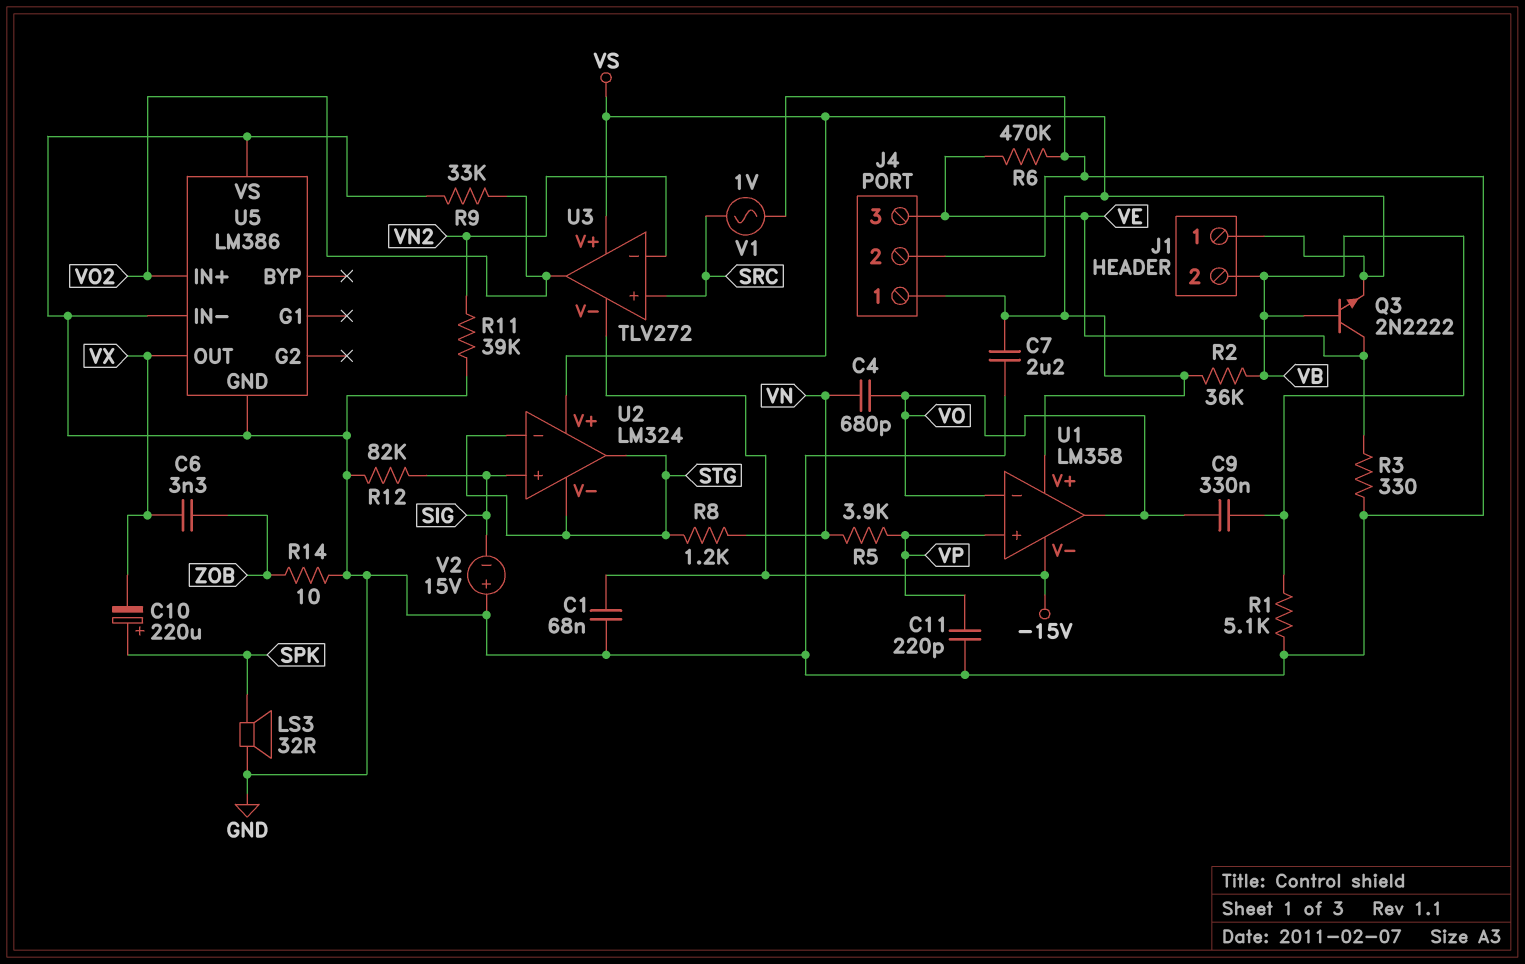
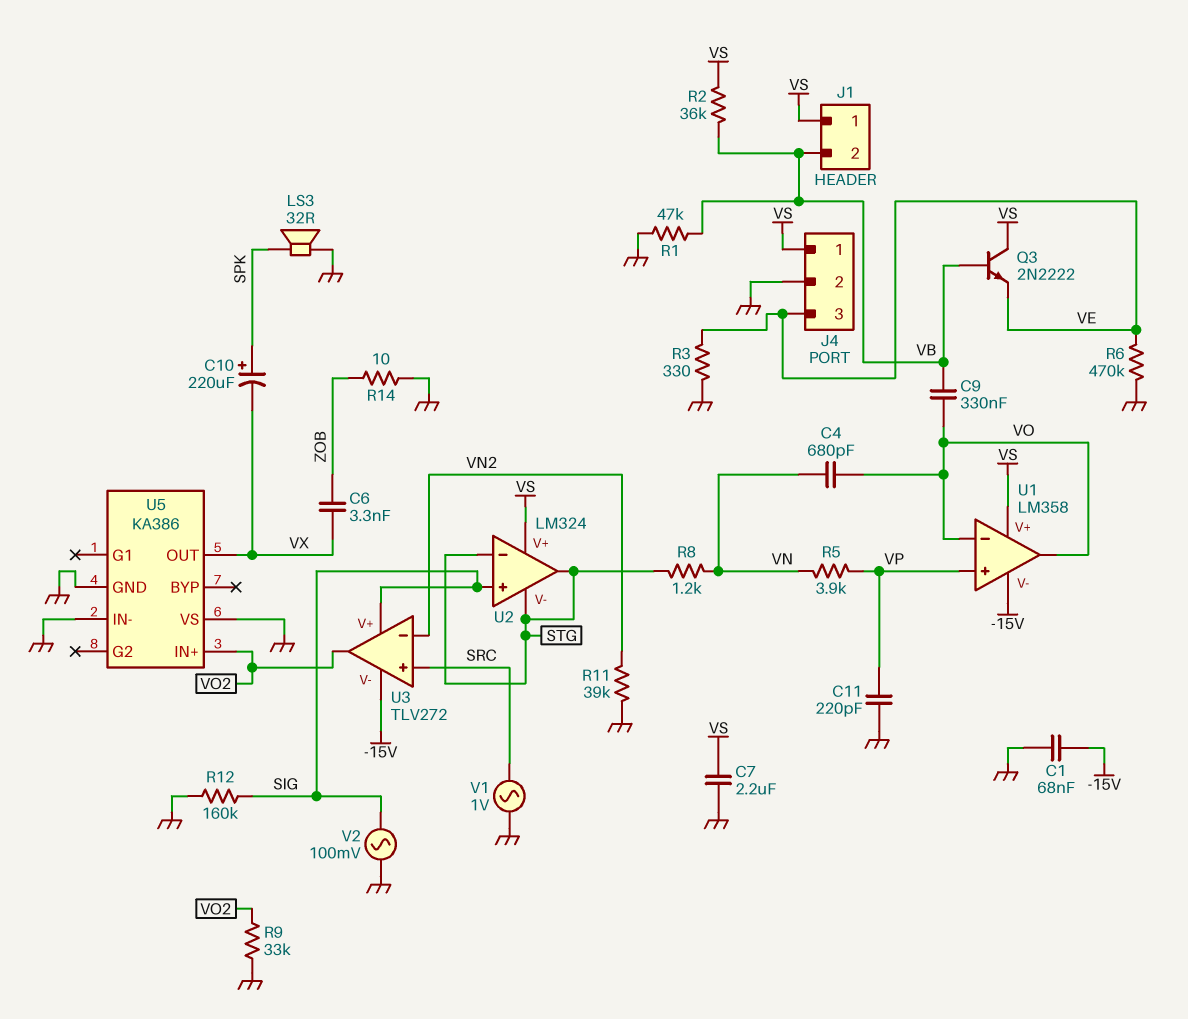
Q3: NPN 2N2222 (B VB, C VE, E VS) -> NPN 2N2222 (B VB, C VS, E VE)
R1: 5.1k (GND, VB) -> 47k (GND, VB)
R12: 82k (GND, SIG) -> 160k (GND, SIG)
U3 pin V+: VS -> SIG
U5: LM386 -> KA386
V2: 15V (plus GND, minus SIG) -> AC 100mV (GND, SIG)

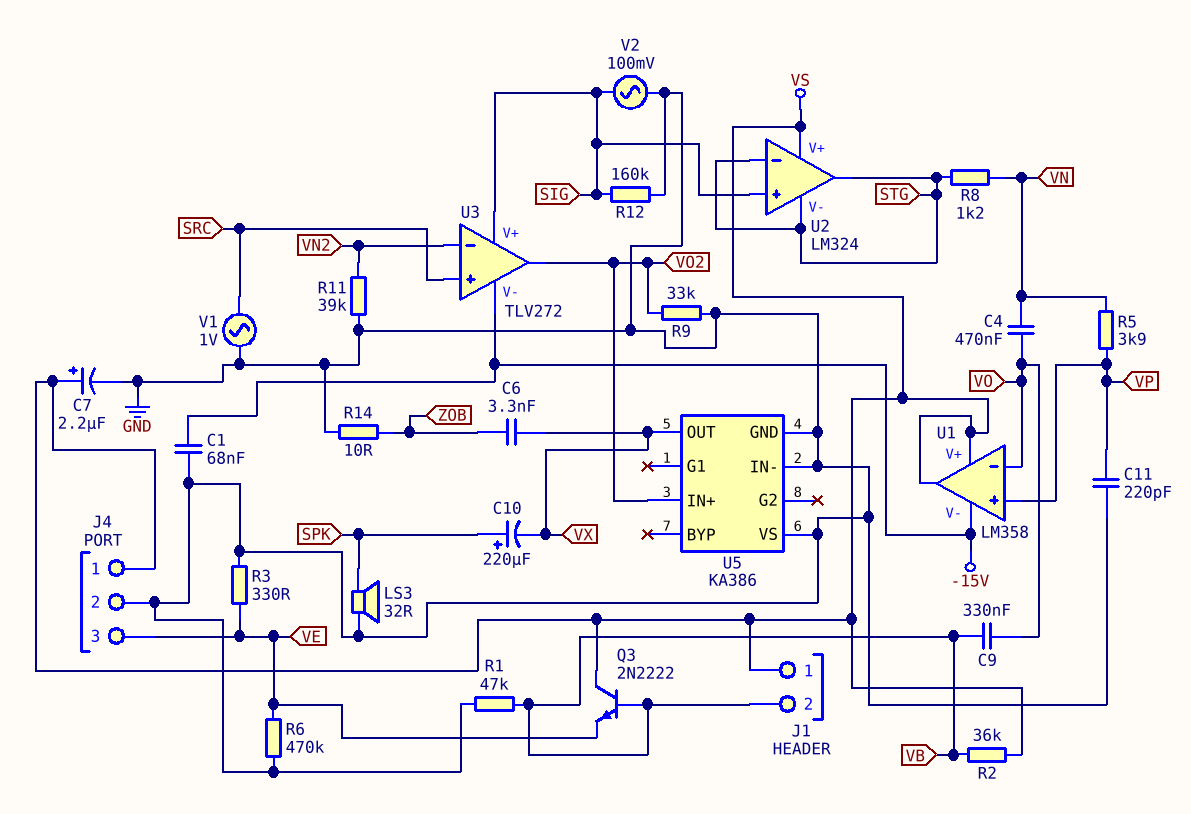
C4: 680pF (VN, VO) -> 470nF (VN, VO)
C7: 2.2uF (GND, VS) -> 2.2uF (plus VS, minus GND)
U1 pin out: VO -> VS

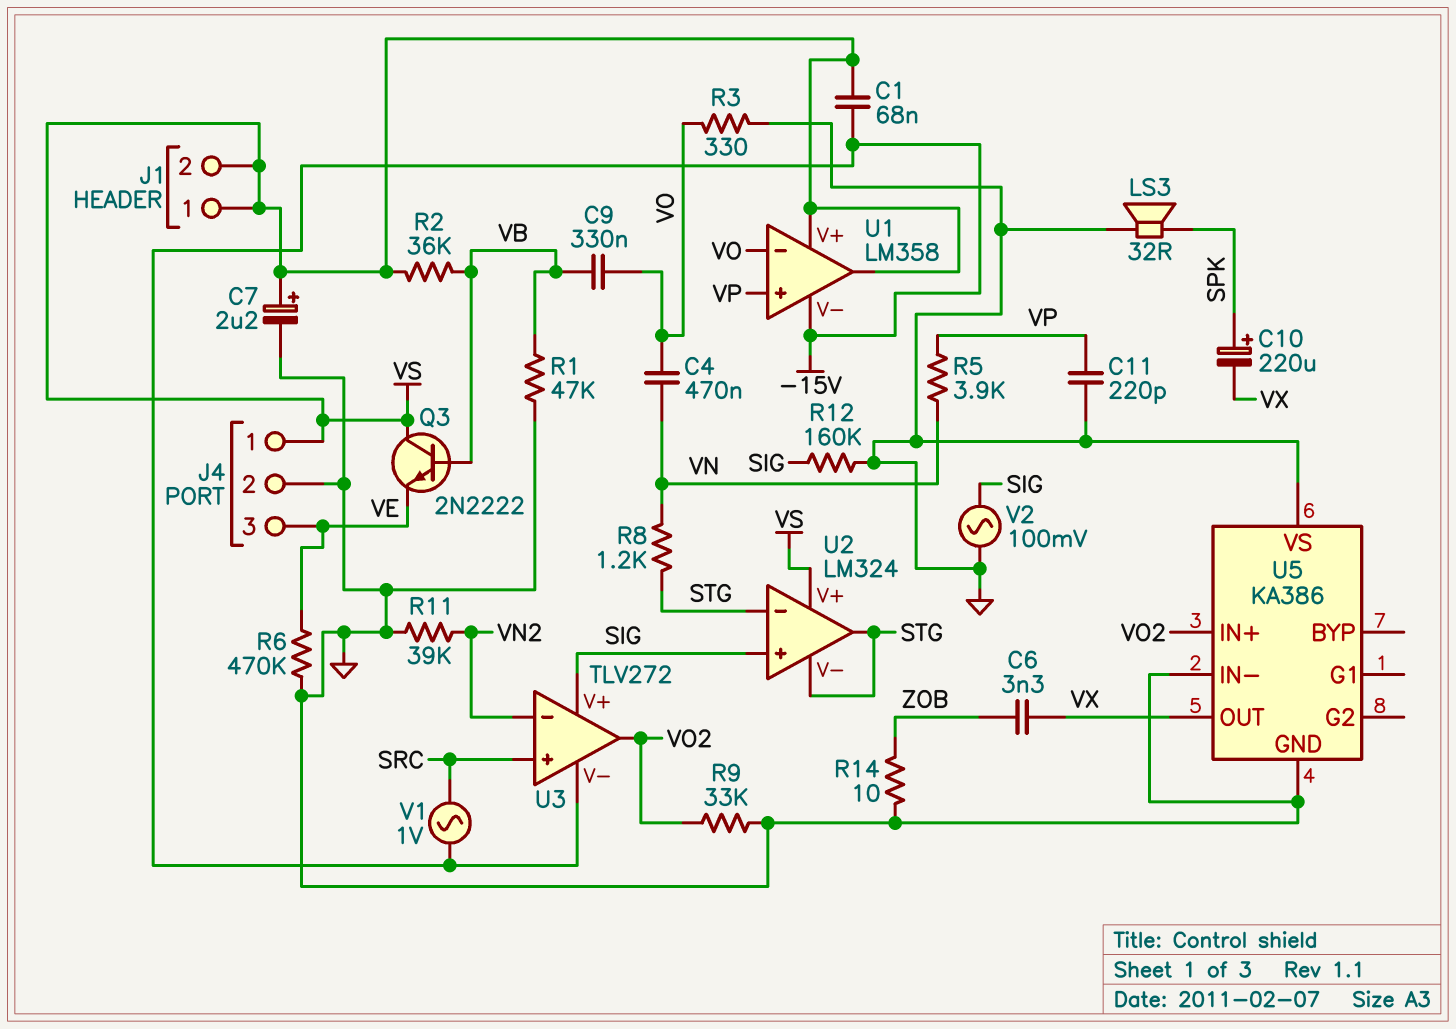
C1: 68nF (-15V, GND) -> 68nF (-15V, VS)
J1 pin 2: VB -> VS
R3: 330 (GND, VE) -> 330 (GND, VO)
V1: AC 1V (GND, SRC) -> AC 1V (-15V, SRC)

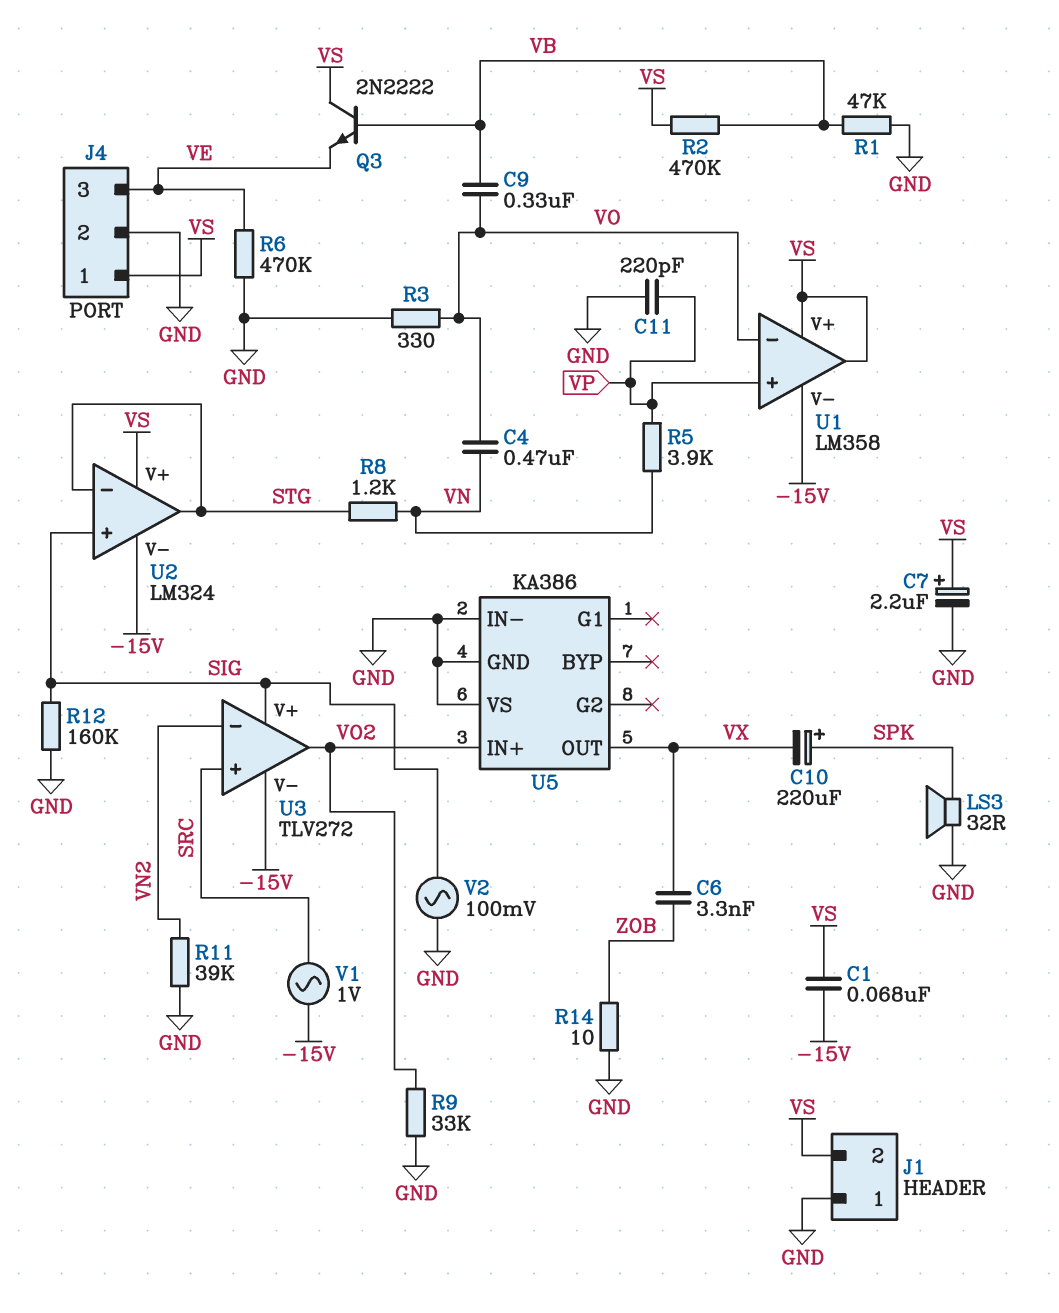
J1 pin 1: VS -> GND
R2: 36k (VB, VS) -> 470k (VB, VS)
U2 pin V-: STG -> -15V

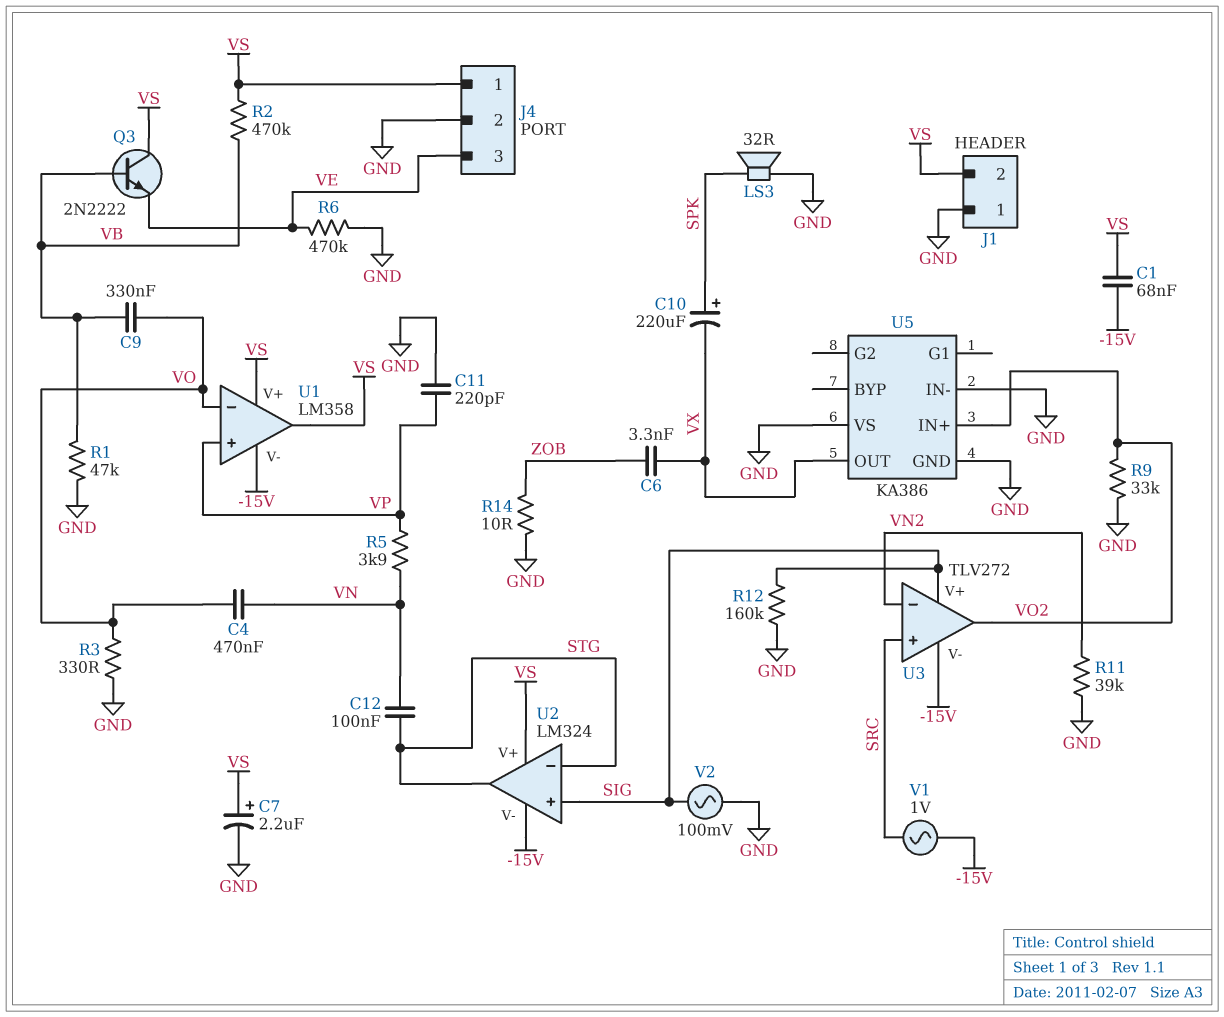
C12: none -> 100nF (STG, VN)
R8: 1.2k (STG, VN) -> none

